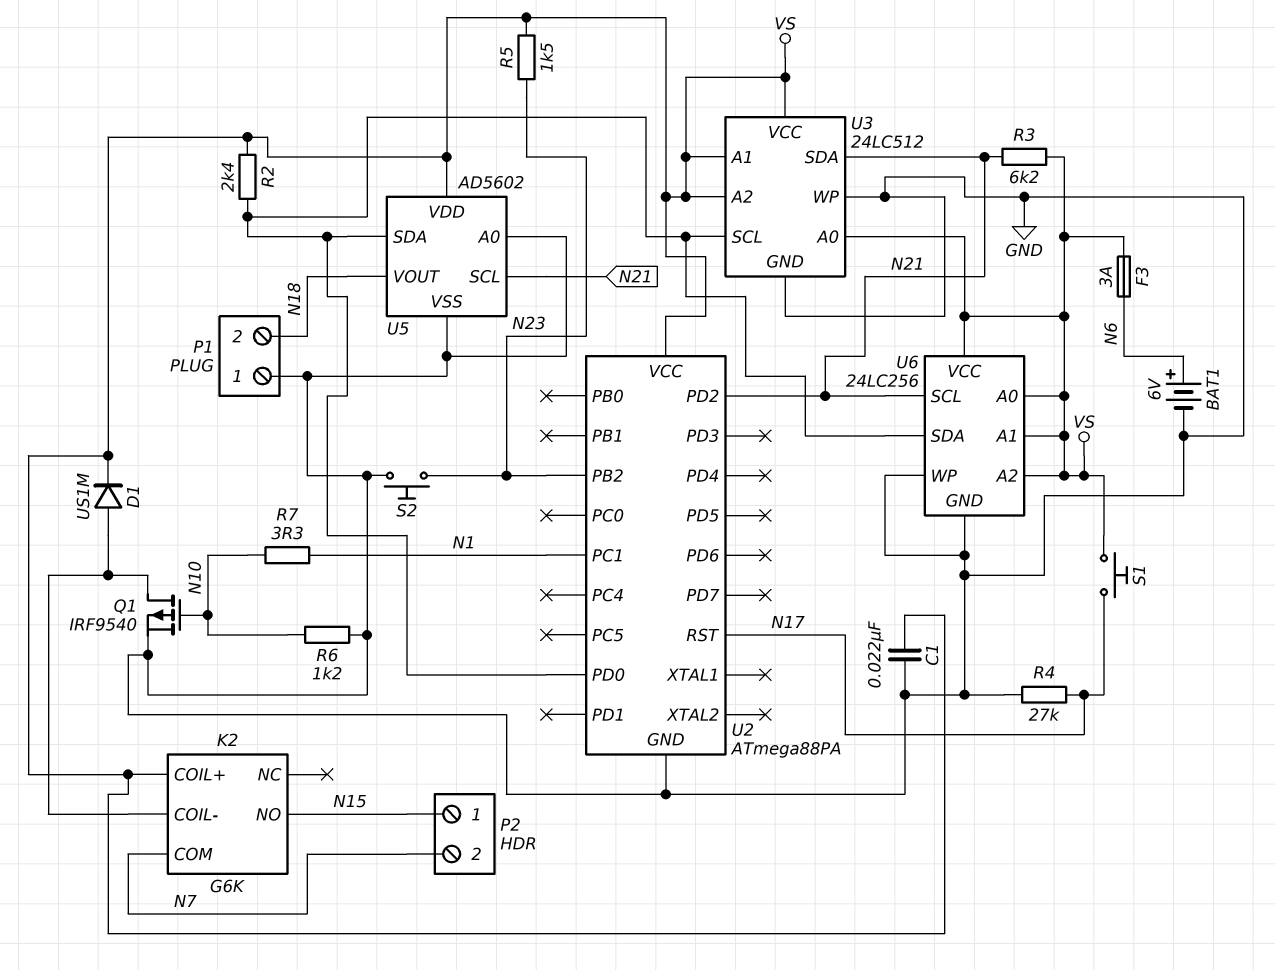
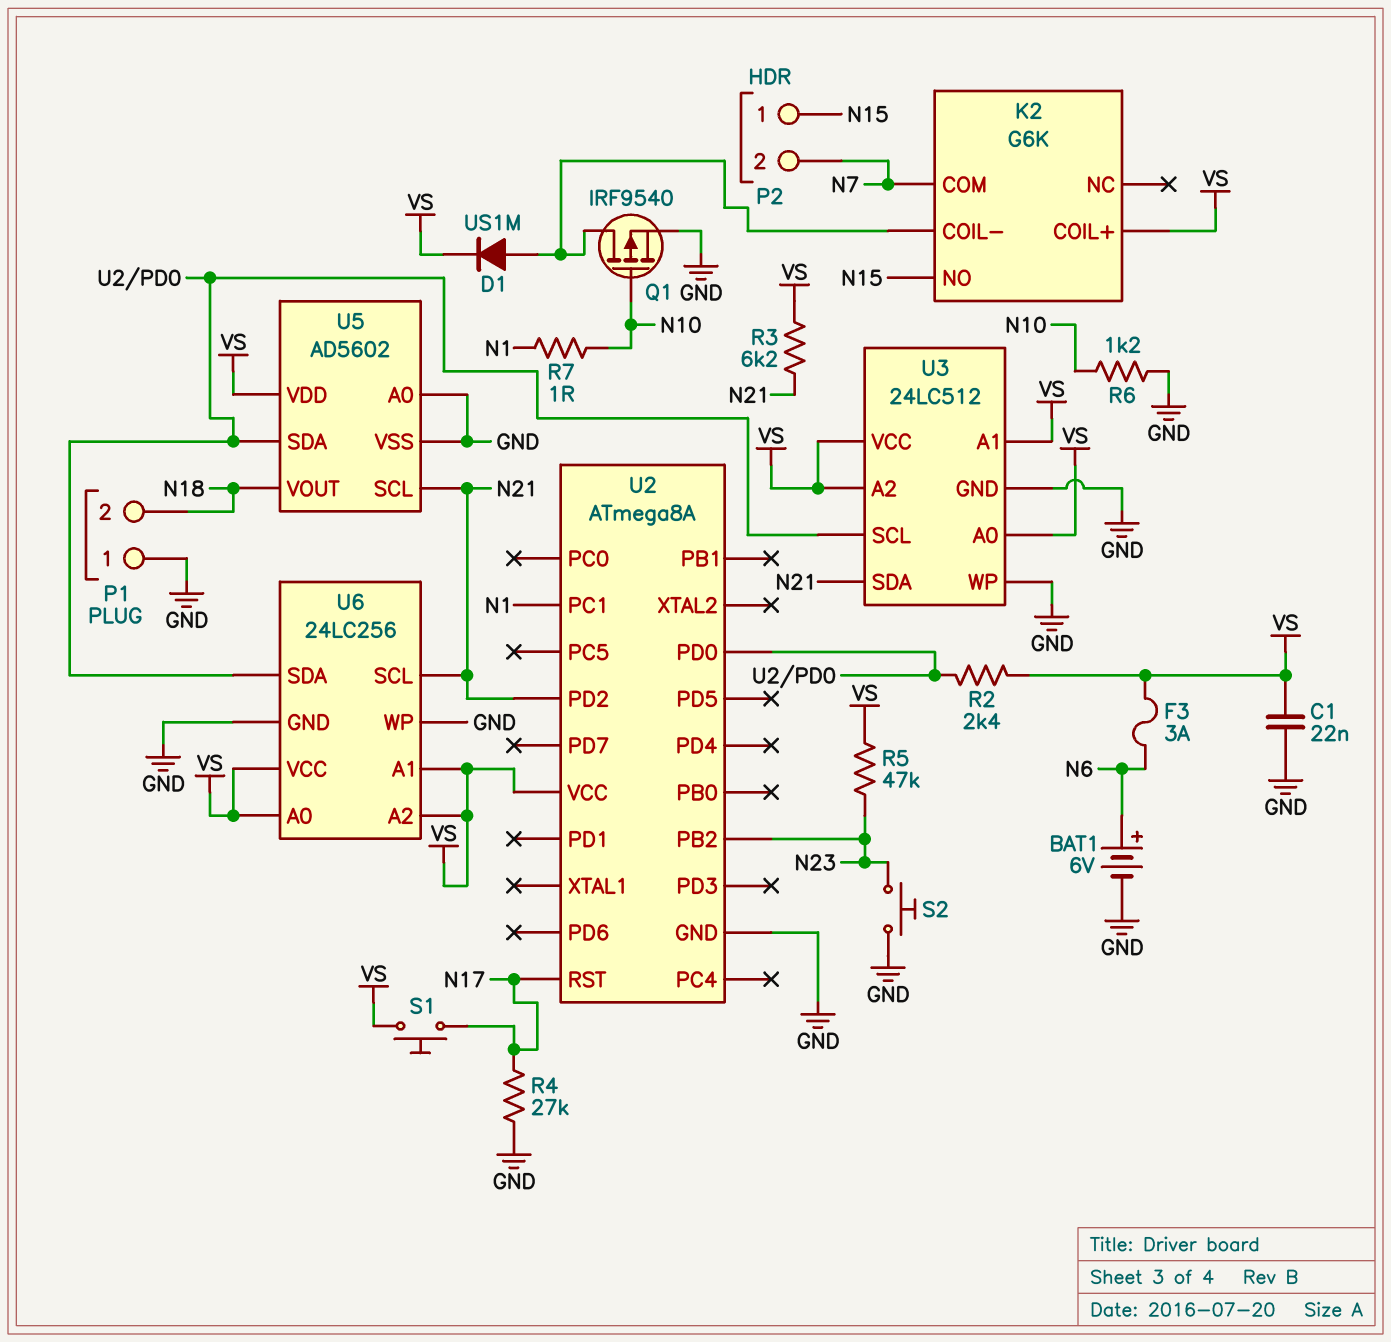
R5: 1.5k (N23, VS) -> 47k (N23, VS)
R7: 3.3 (N1, N10) -> 1 (N1, N10)
U2: ATmega88PA -> ATmega8A

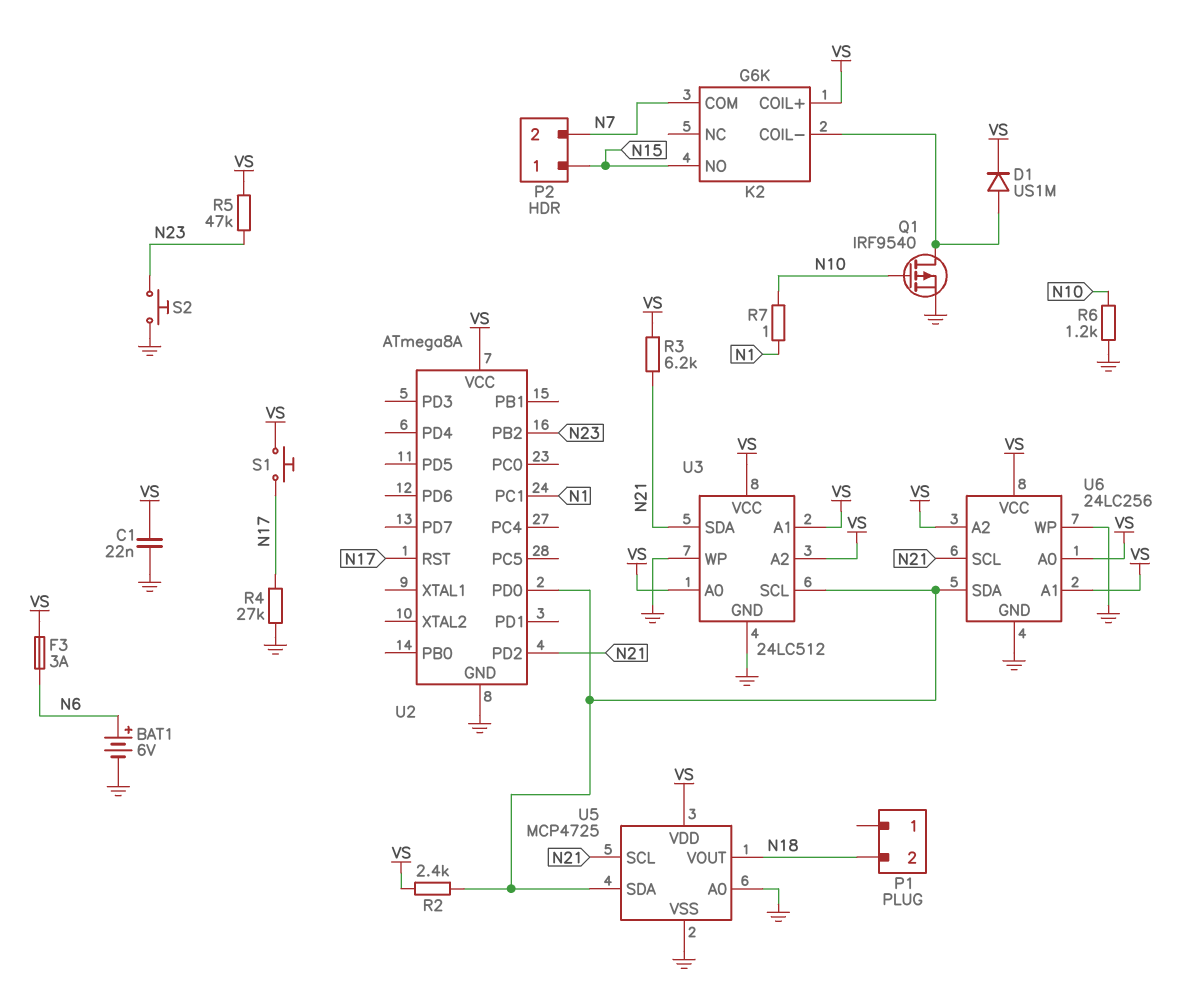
P1 pin 1: GND -> none
U5: AD5602 -> MCP4725

